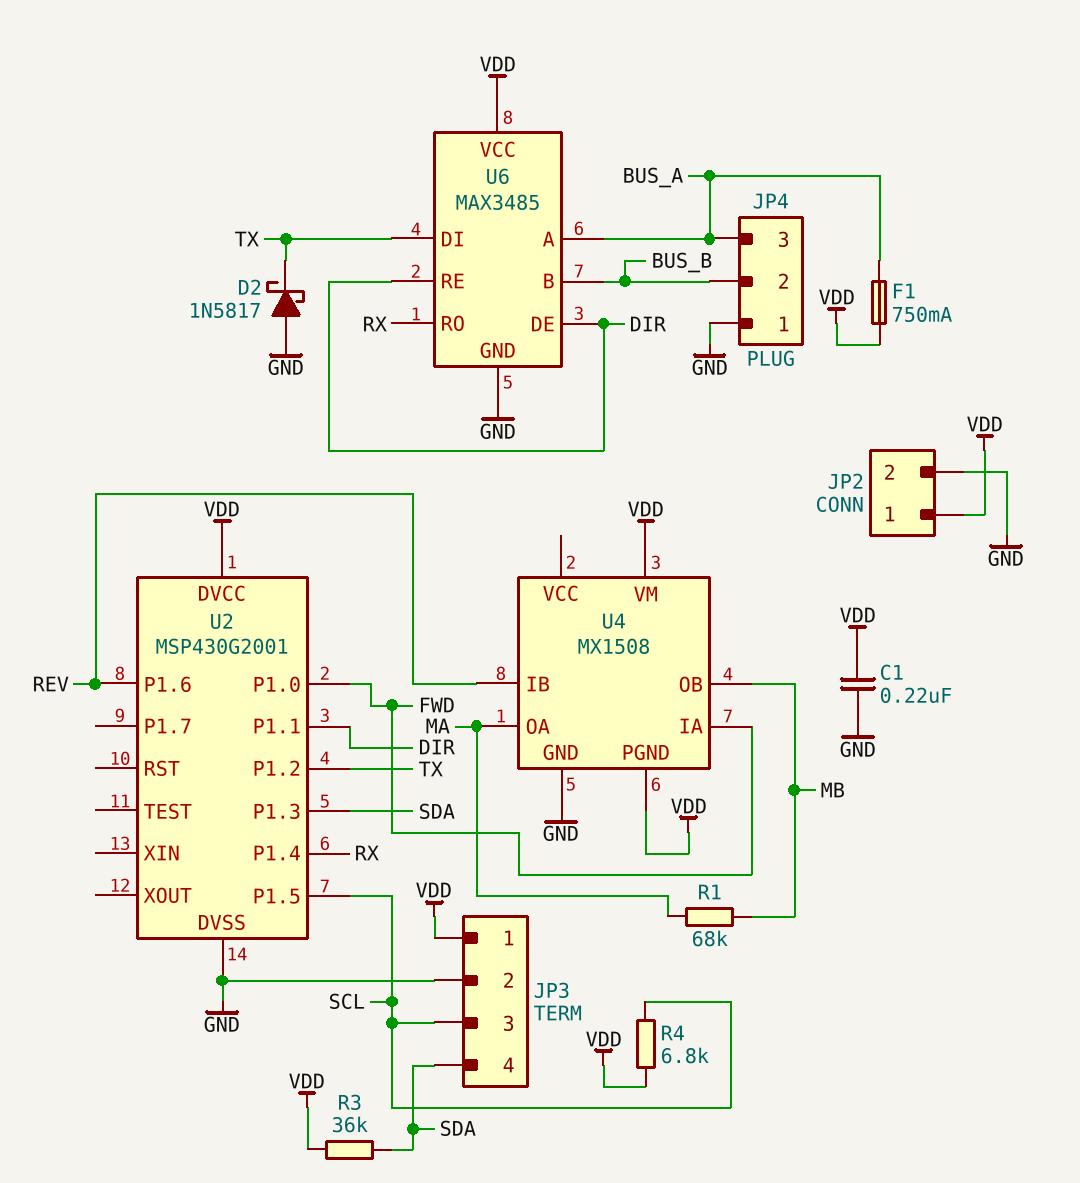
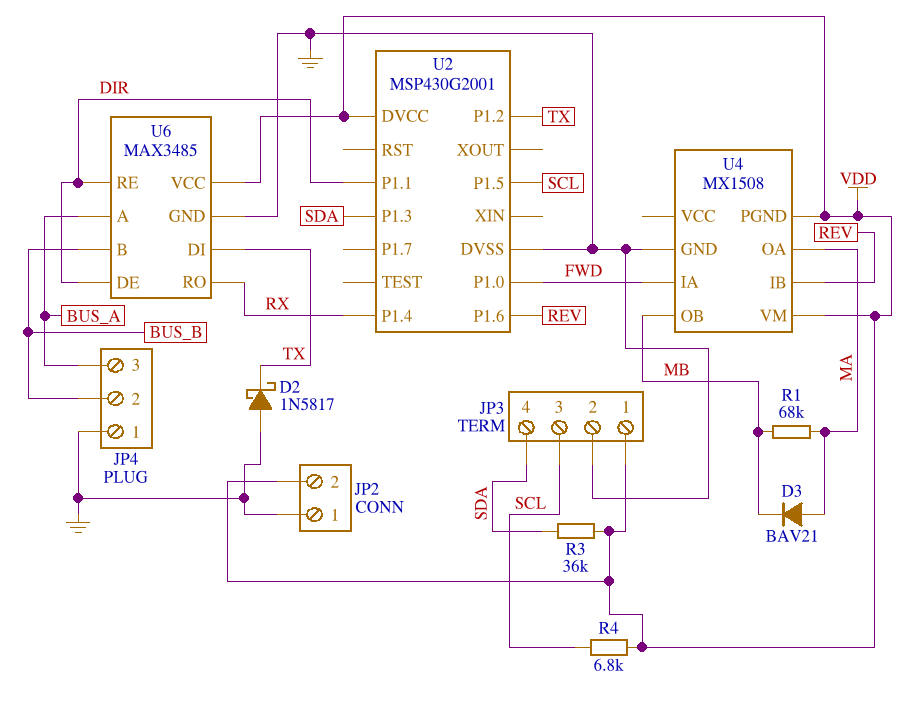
C1: 220nF (GND, VDD) -> none
D3: none -> diode BAV21 (A MA, K MB)
F1: 750mA (BUS_A, VDD) -> none
JP2 pin 1: VDD -> GND
JP2 pin 2: GND -> VDD

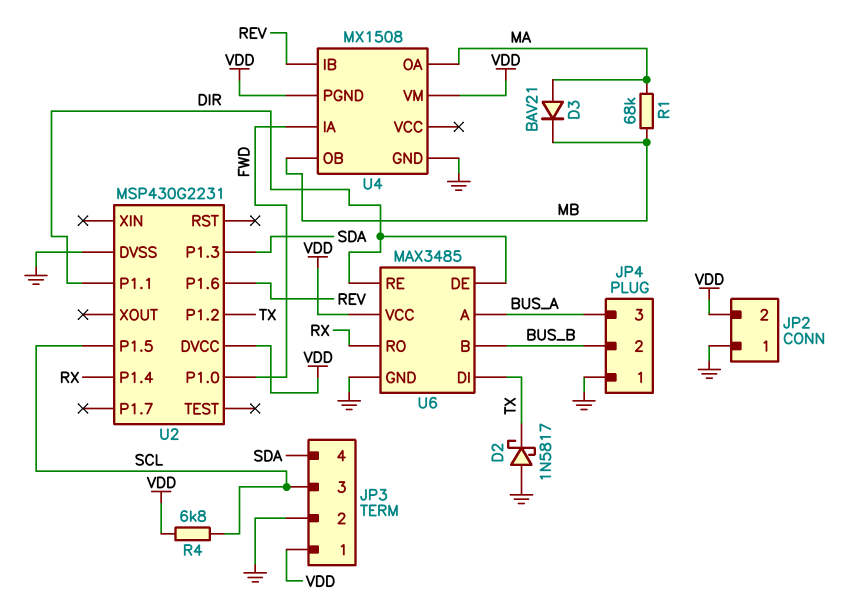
R3: 36k (SDA, VDD) -> none
U2: MSP430G2001 -> MSP430G2231

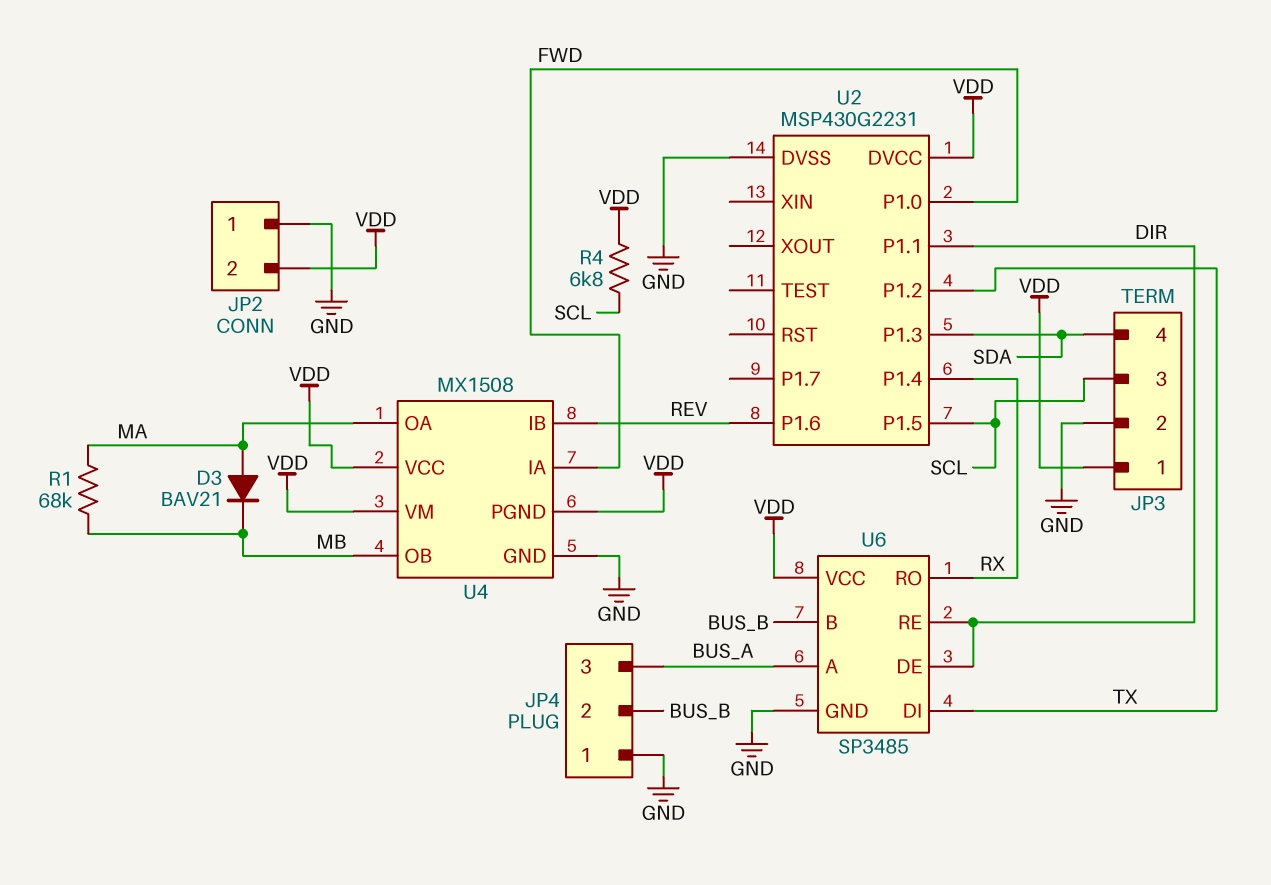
D2: schottky 1N5817 (A GND, K TX) -> none
U4 pin VCC: none -> VDD
U6: MAX3485 -> SP3485

